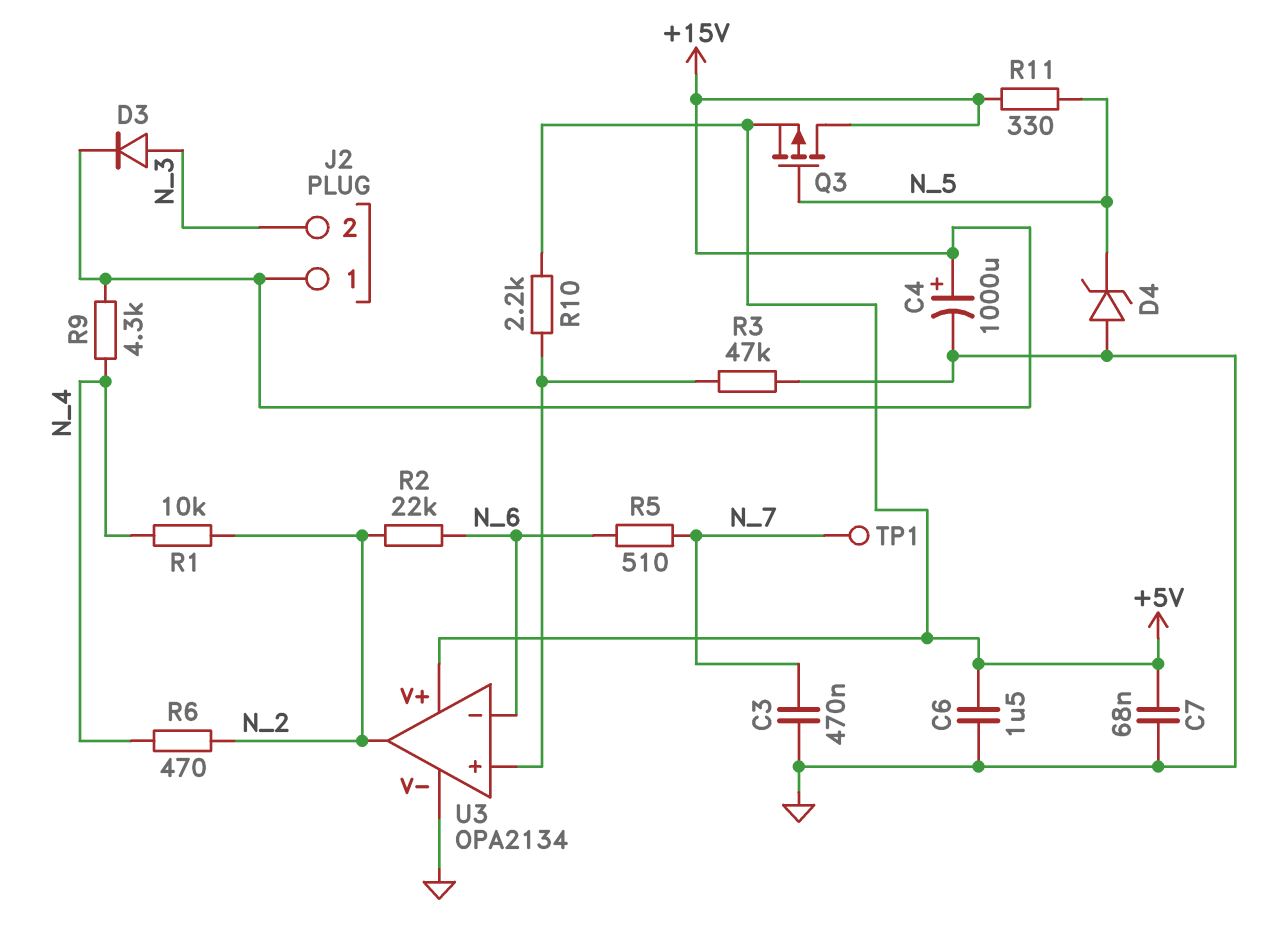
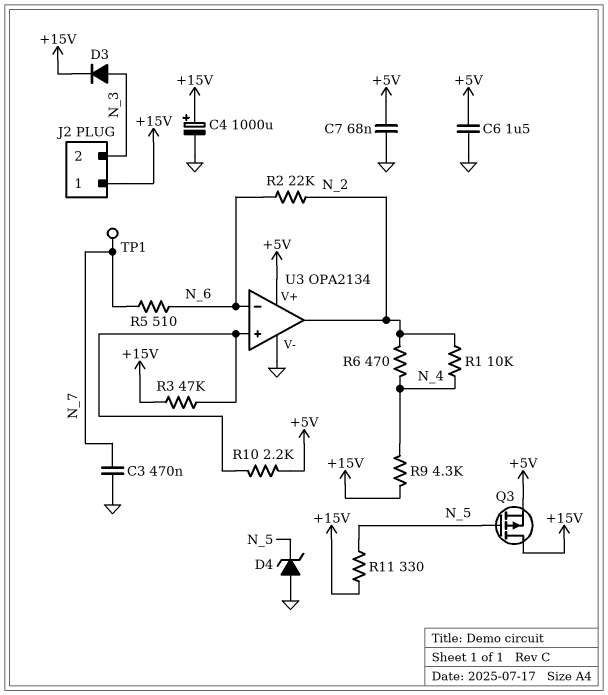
R3: 47k (GND, U3/in+) -> 47k (+15V, U3/in+)

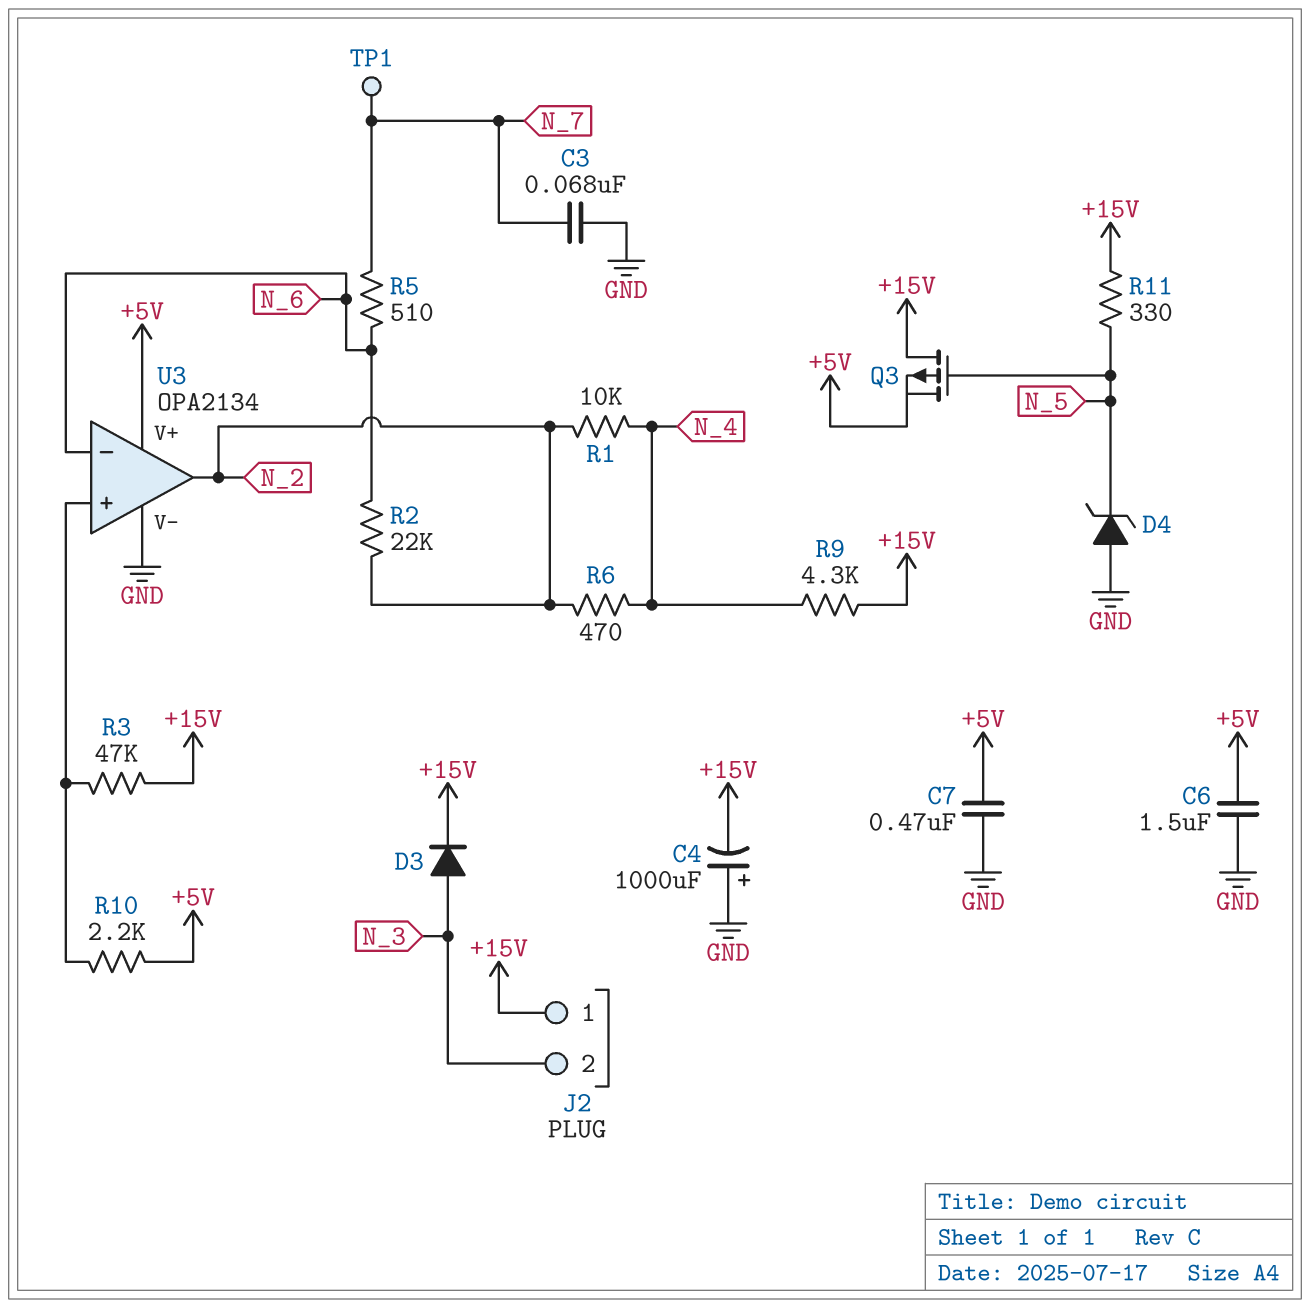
C3: 470nF (GND, N_7) -> 68nF (GND, N_7)
C4: 1000uF (plus +15V, minus GND) -> 1000uF (plus GND, minus +15V)
C7: 68nF (+5V, GND) -> 470nF (+5V, GND)

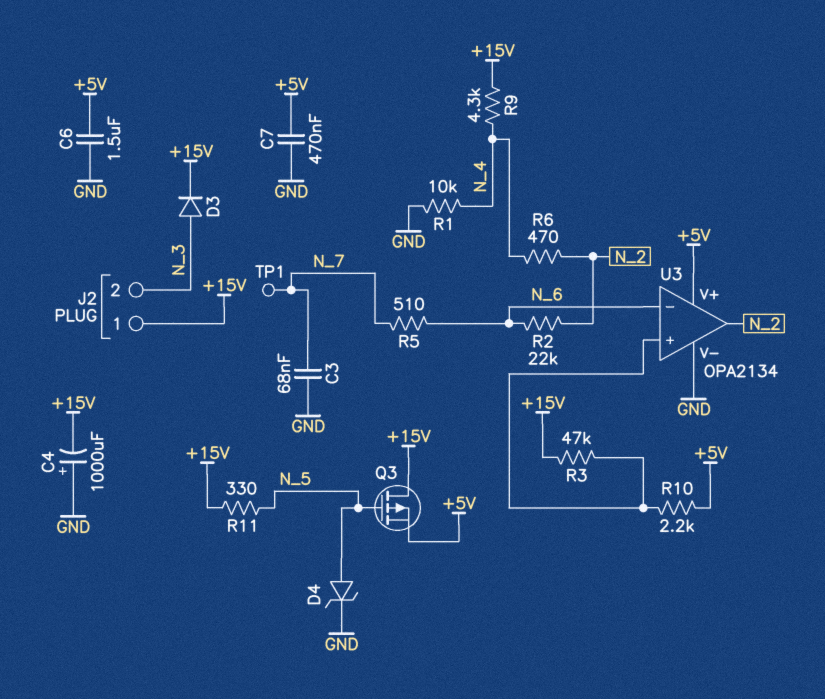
D4: zener (A GND, K N_5) -> zener (A N_5, K GND)
R1: 10k (N_2, N_4) -> 10k (GND, N_4)

